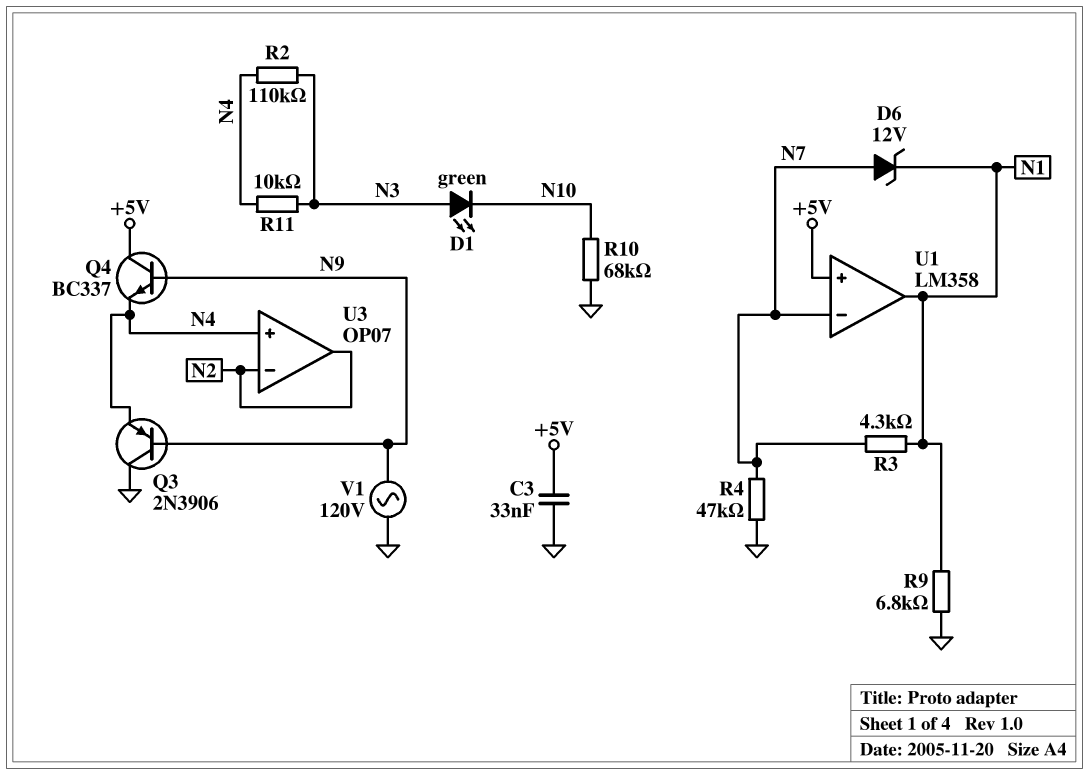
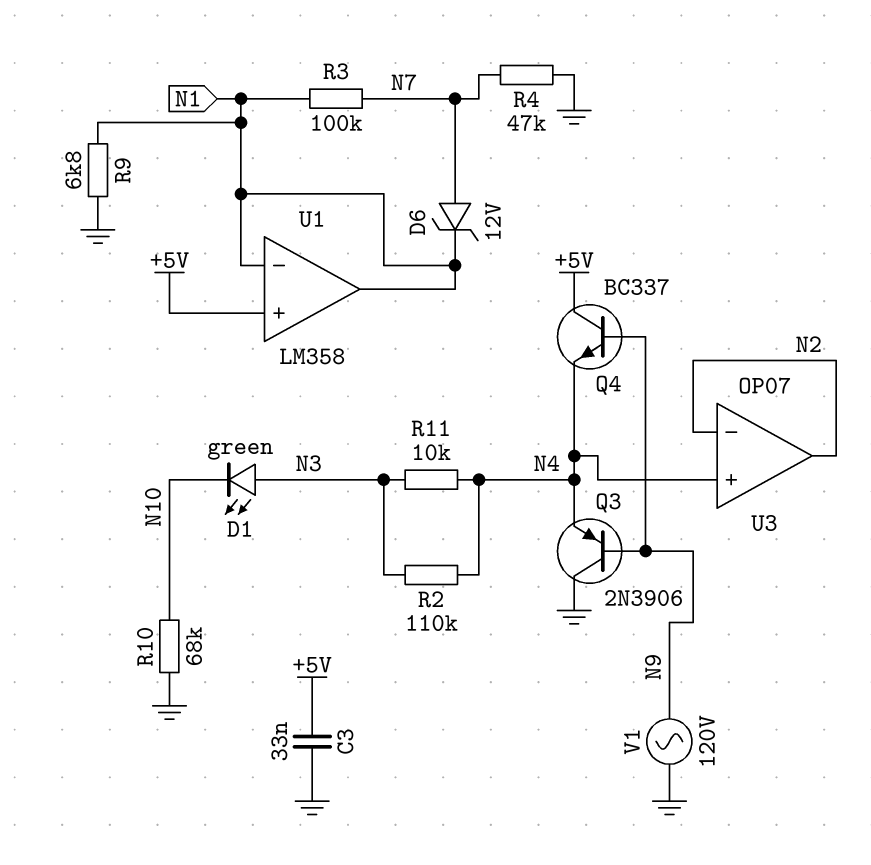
R3: 4.3k (N1, N7) -> 100k (N1, N7)
U1 pin in-: N7 -> N1

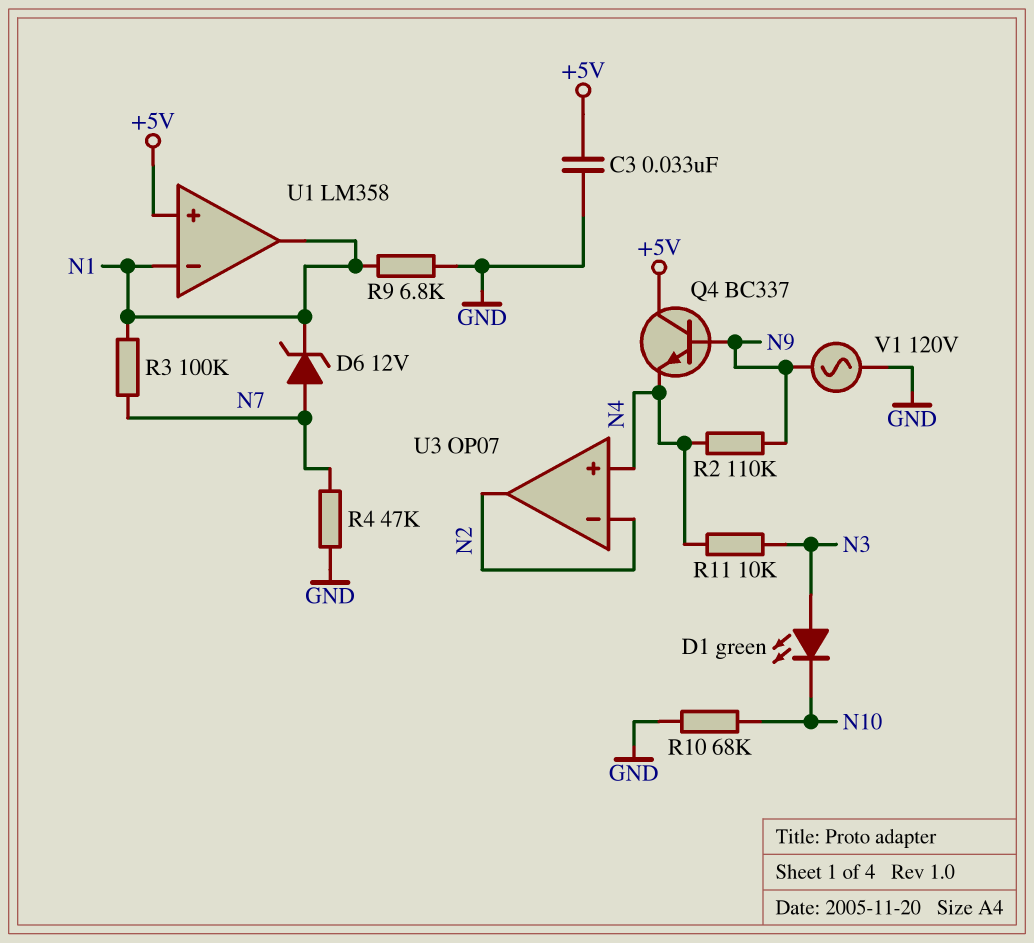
Q3: PNP 2N3906 (B N9, C GND, E N4) -> none
R2: 110k (N3, N4) -> 110k (N4, N9)

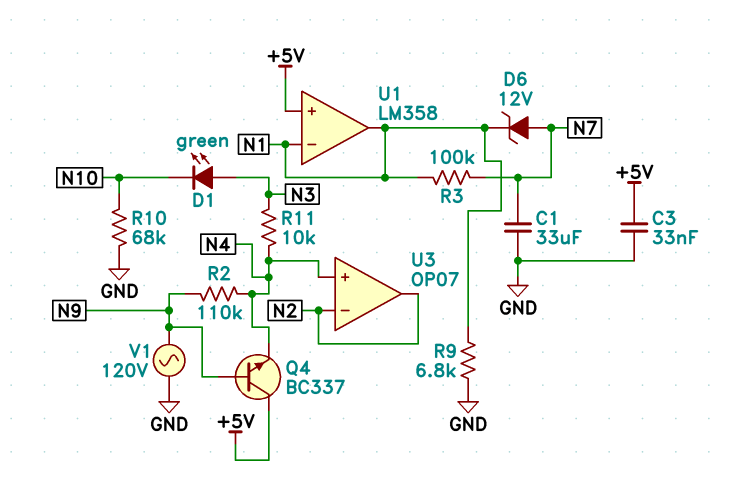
C1: none -> 33uF (GND, N7)
R4: 47k (GND, N7) -> none

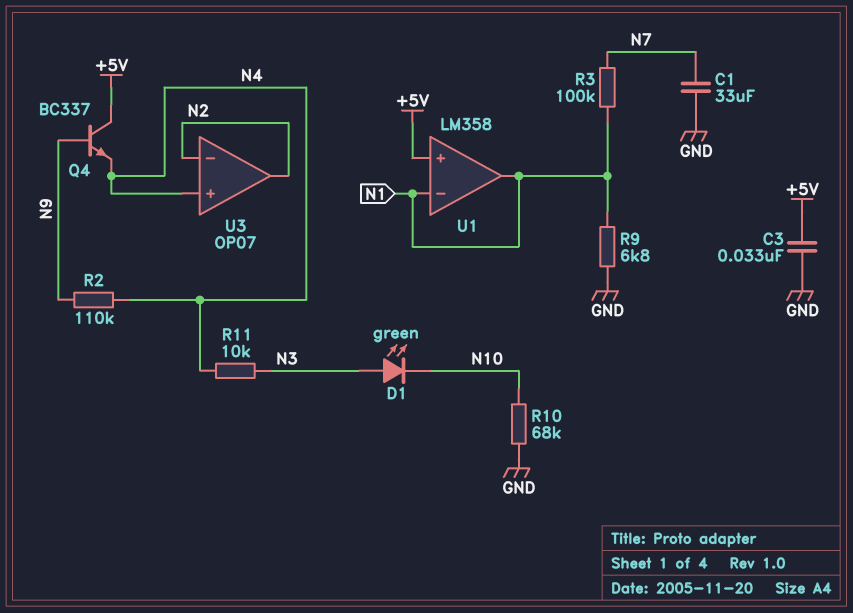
D6: zener 12V (A N7, K N1) -> none
V1: AC 120V (GND, N9) -> none

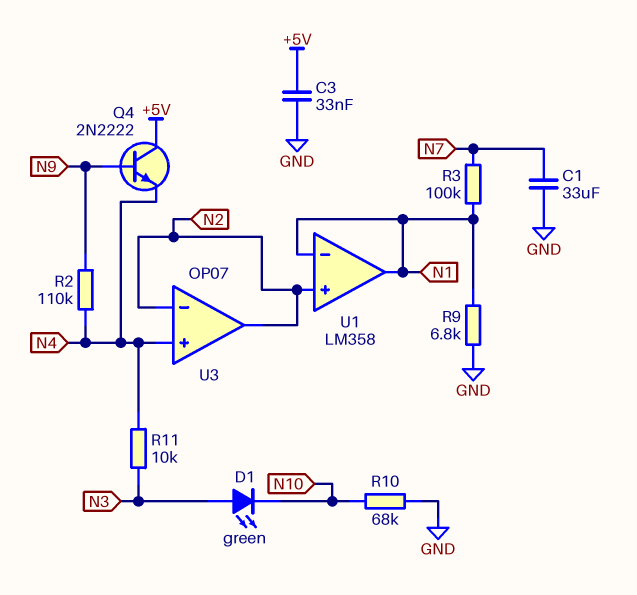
Q4: NPN BC337 (B N9, C +5V, E N4) -> NPN 2N2222 (B N9, C +5V, E N4)
U1 pin in+: +5V -> N2

